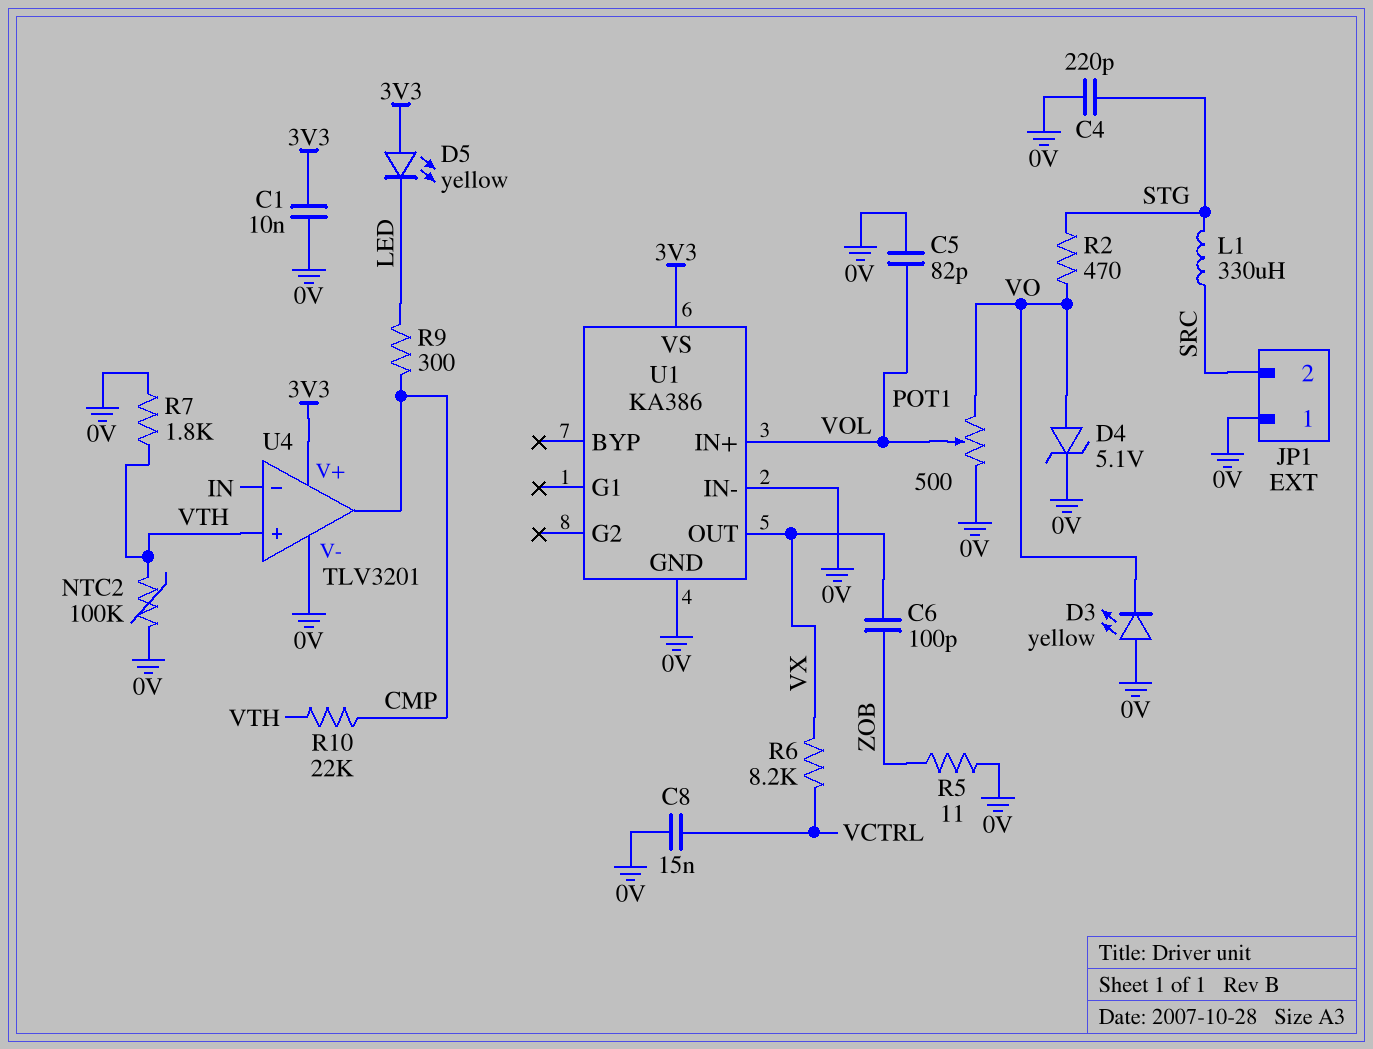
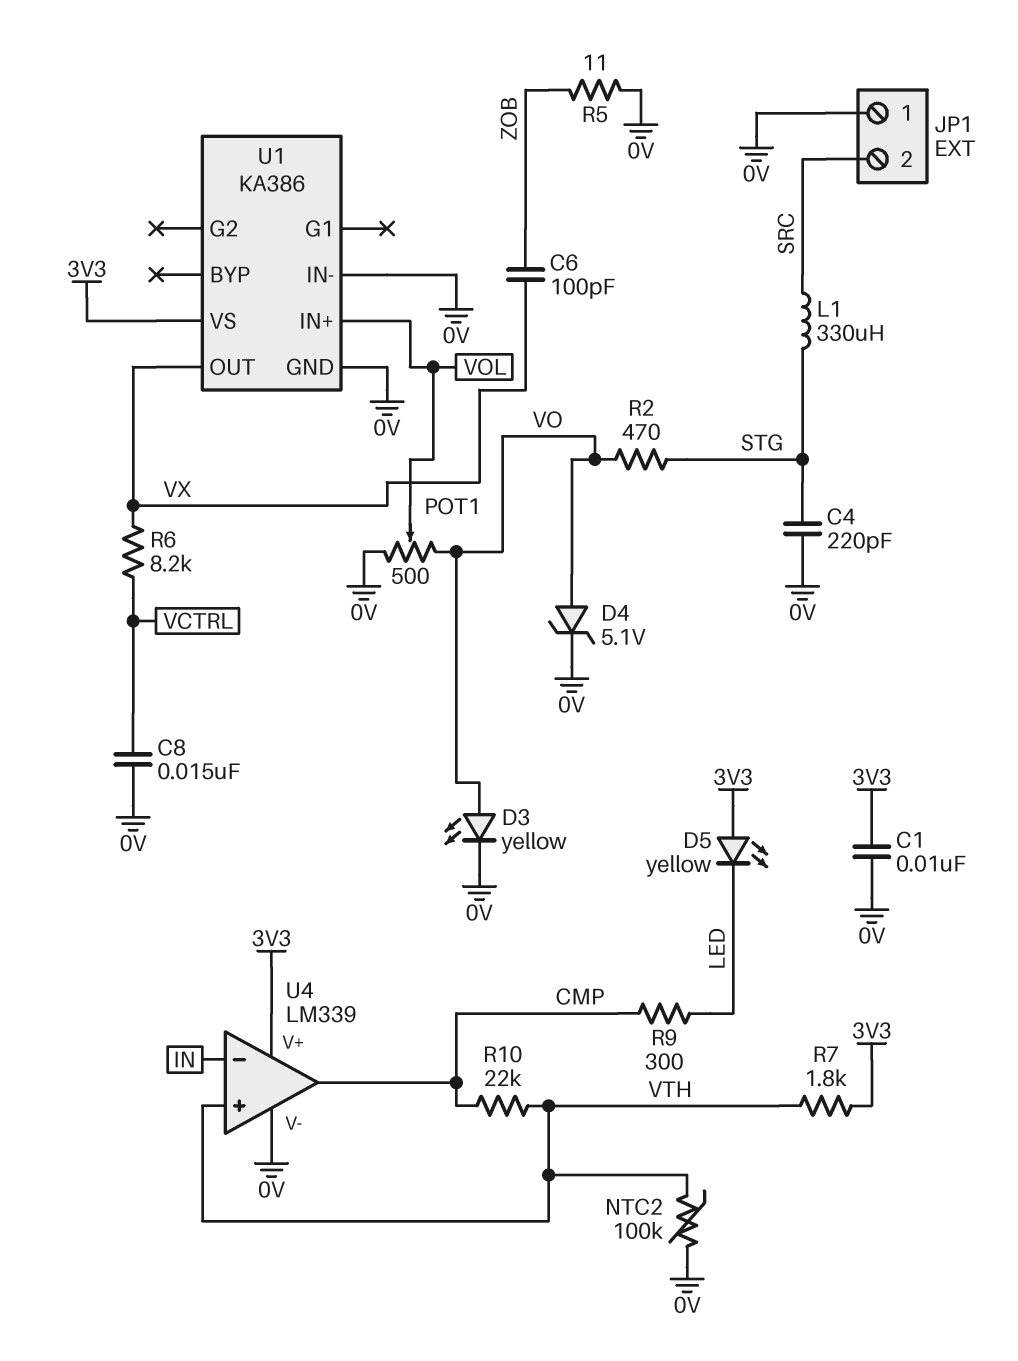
C5: 82pF (0V, VOL) -> none
D3: LED yellow (A 0V, K VO) -> LED yellow (A VO, K 0V)
R7: 1.8k (0V, VTH) -> 1.8k (3V3, VTH)
U4: TLV3201 -> LM339

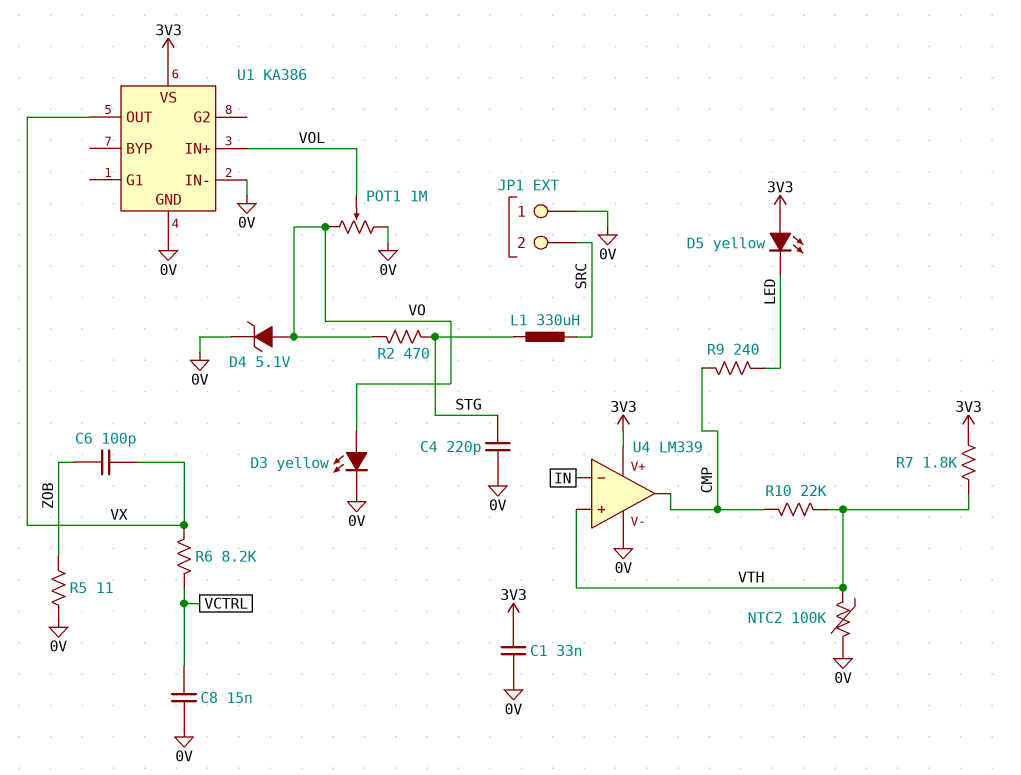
C1: 10nF (0V, 3V3) -> 33nF (0V, 3V3)
POT1: 500 (0V, VO, wiper VOL) -> 1M (0V, VO, wiper VOL)
R9: 300 (CMP, LED) -> 240 (CMP, LED)

